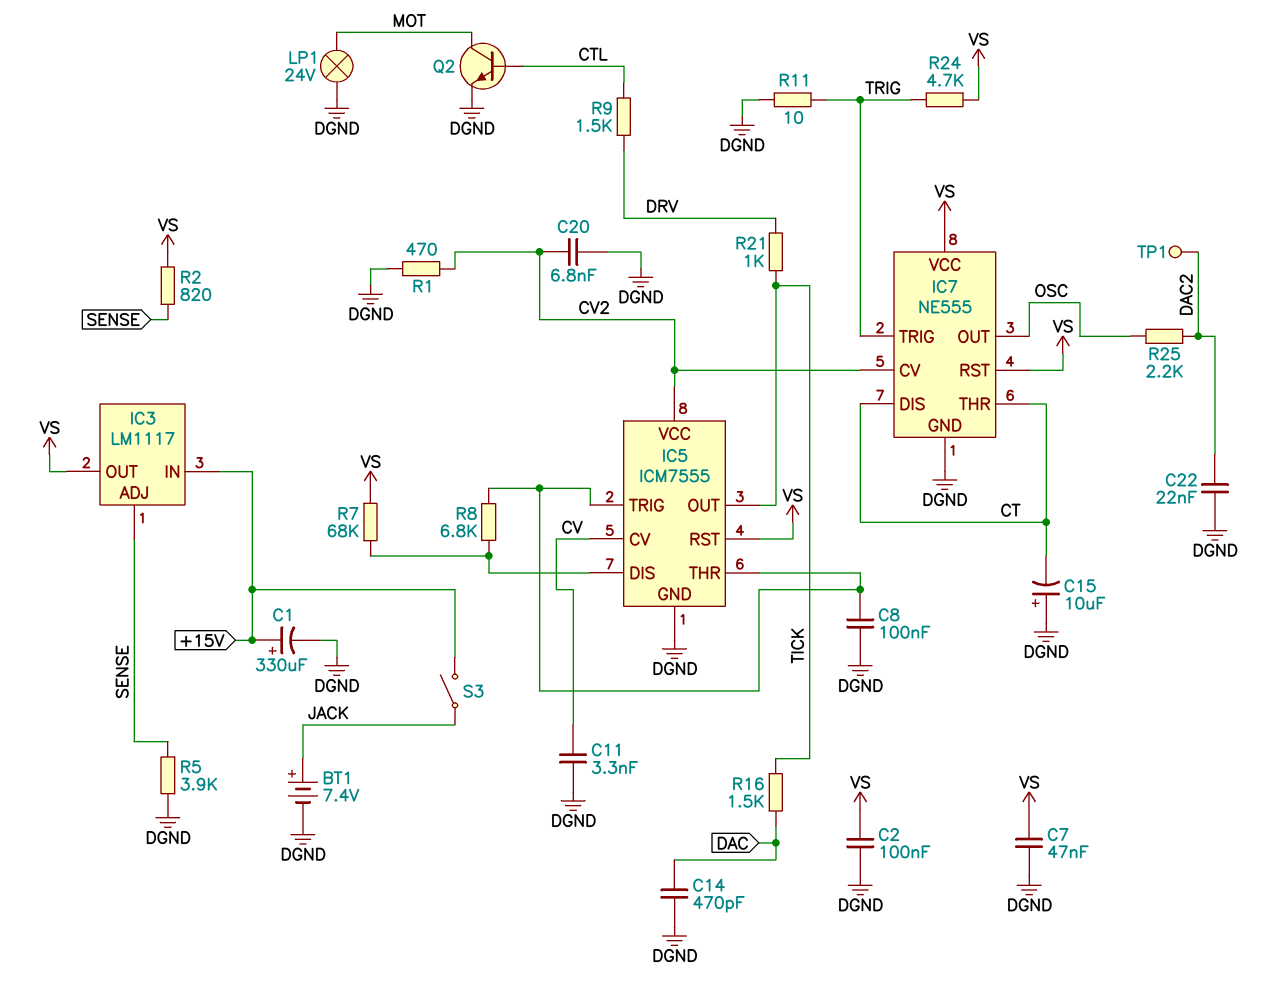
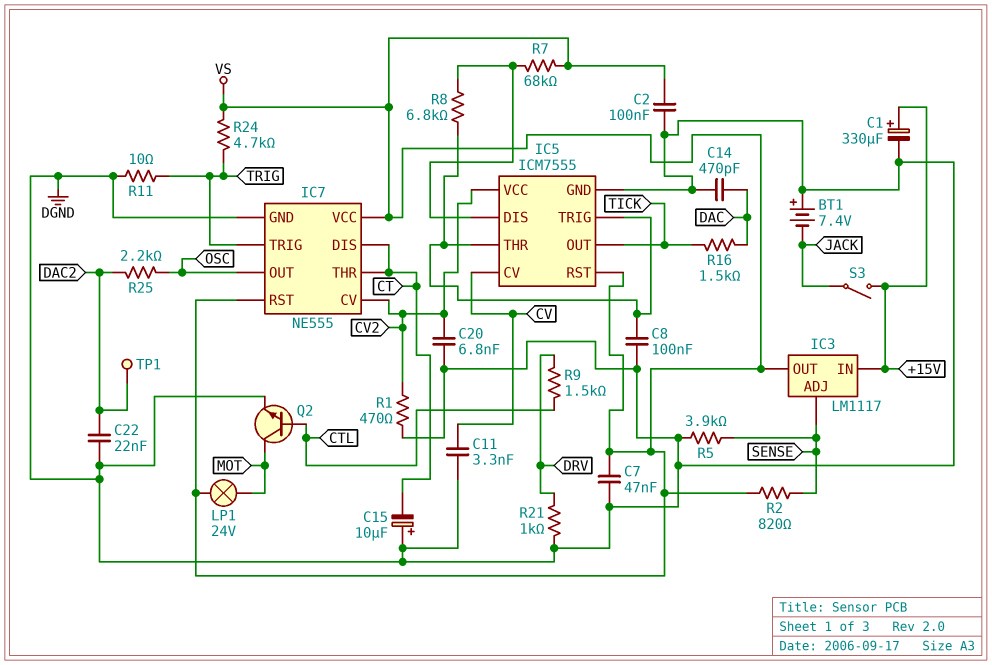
BT1: 7.4V (plus JACK, minus DGND) -> 7.4V (plus DGND, minus JACK)
LP1: lamp 24V (DGND, MOT) -> lamp 24V (MOT, VS)
R21: 1k (DRV, TICK) -> 1k (DGND, DRV)

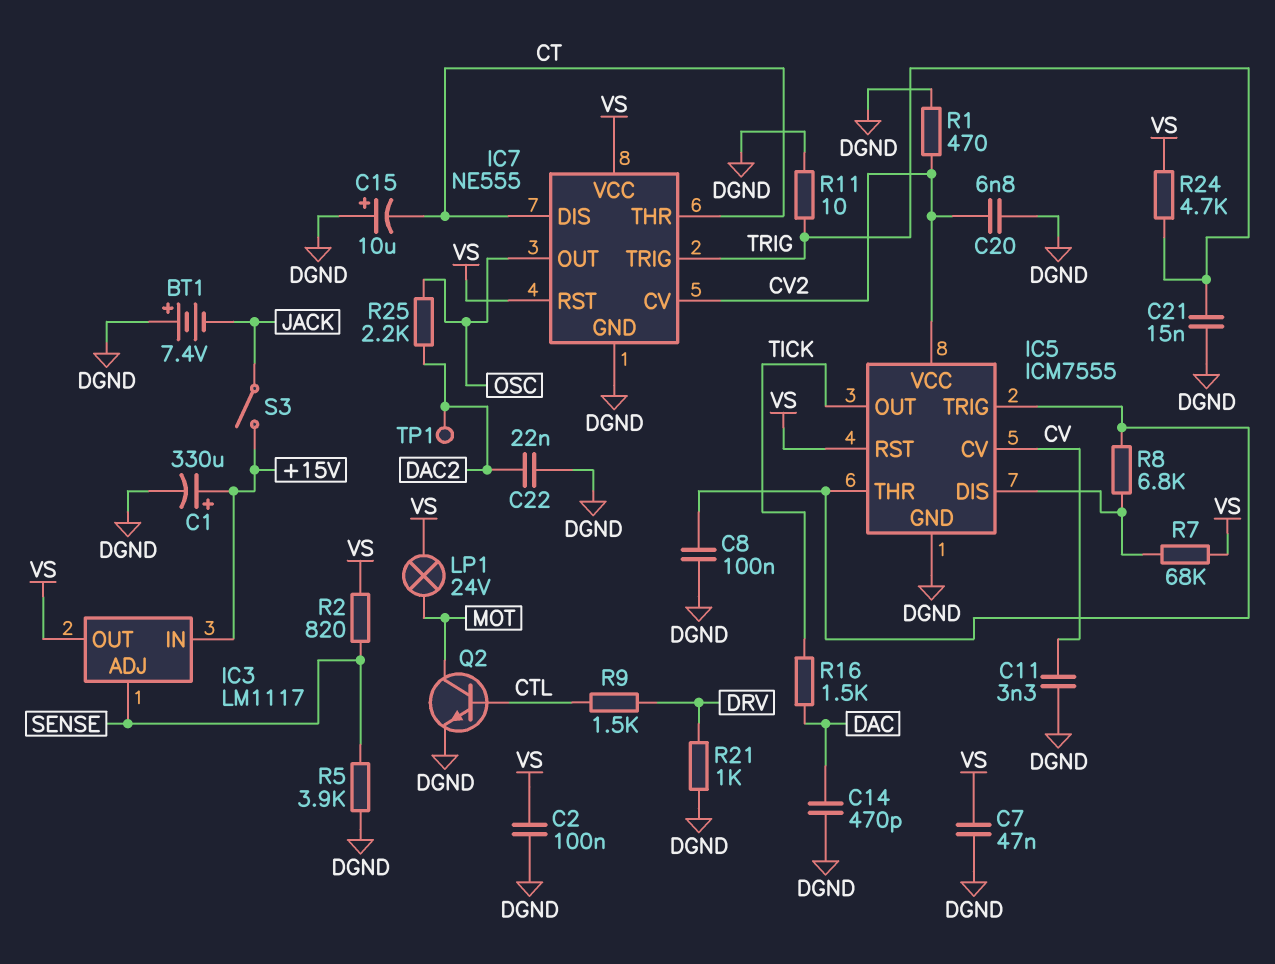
C21: none -> 15nF (DGND, TRIG)

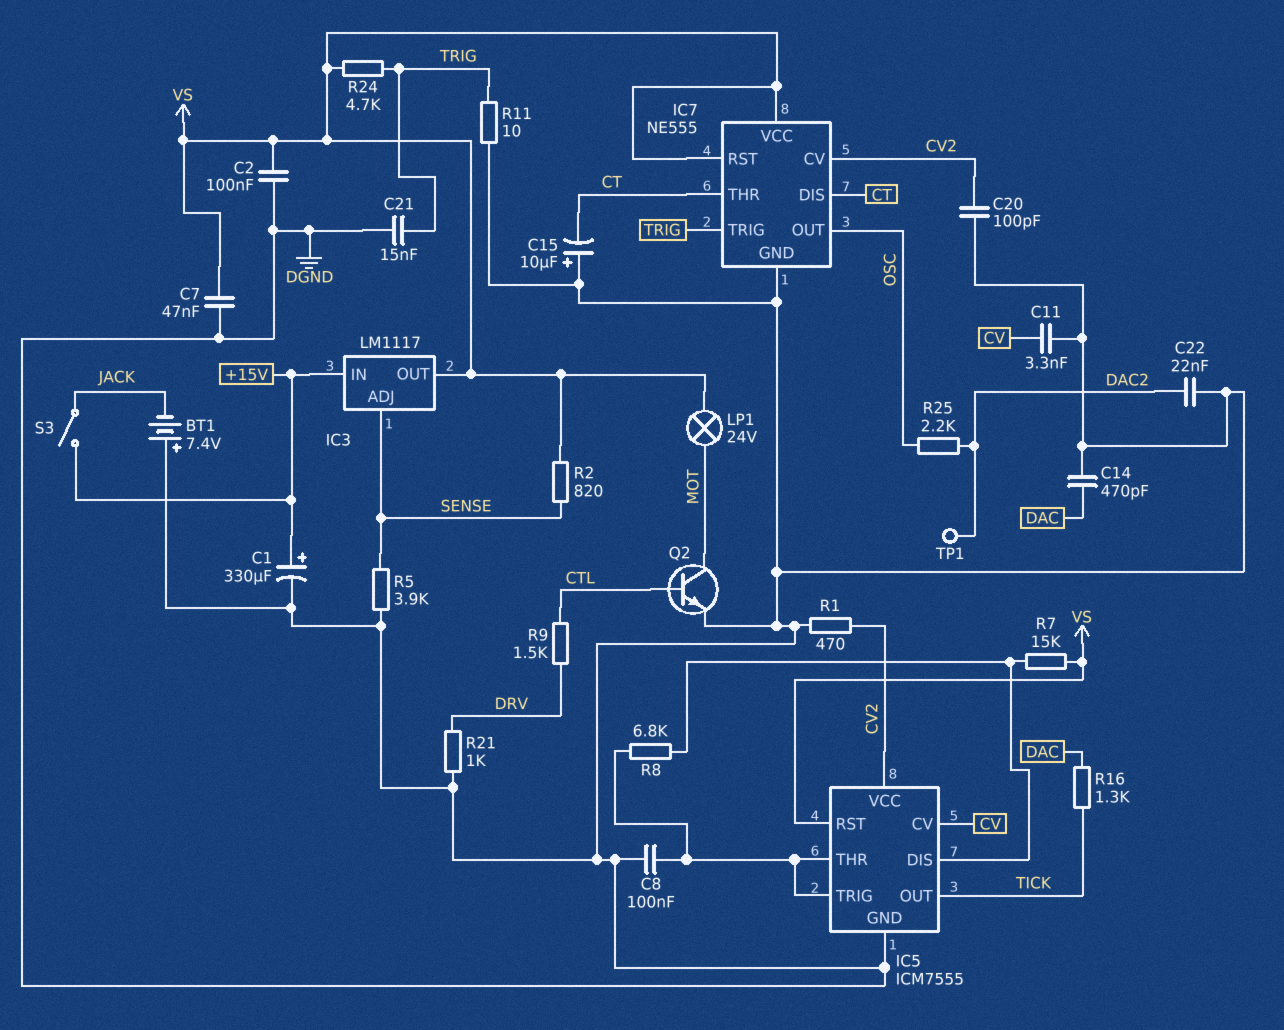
C20: 6.8nF (CV2, DGND) -> 100pF (CV2, DGND)
R7: 68k (IC5/DIS, VS) -> 15k (IC5/DIS, VS)
R16: 1.5k (DAC, TICK) -> 1.3k (DAC, TICK)

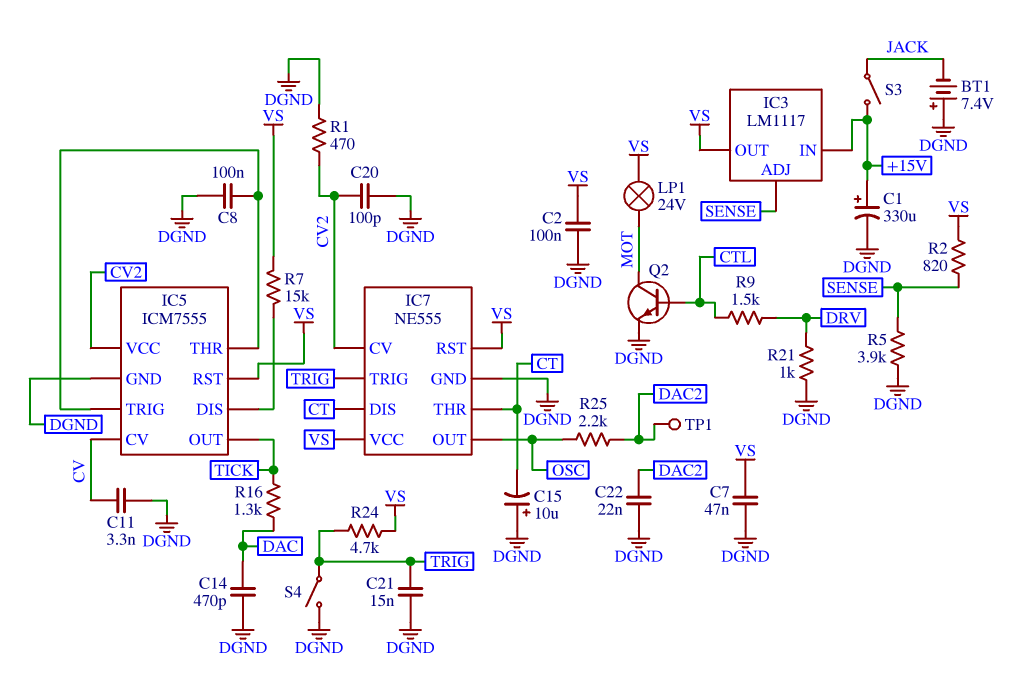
R8: 6.8k (IC5/DIS, IC5/THR) -> none
R11: 10 (DGND, TRIG) -> none
S4: none -> switch (DGND, TRIG)

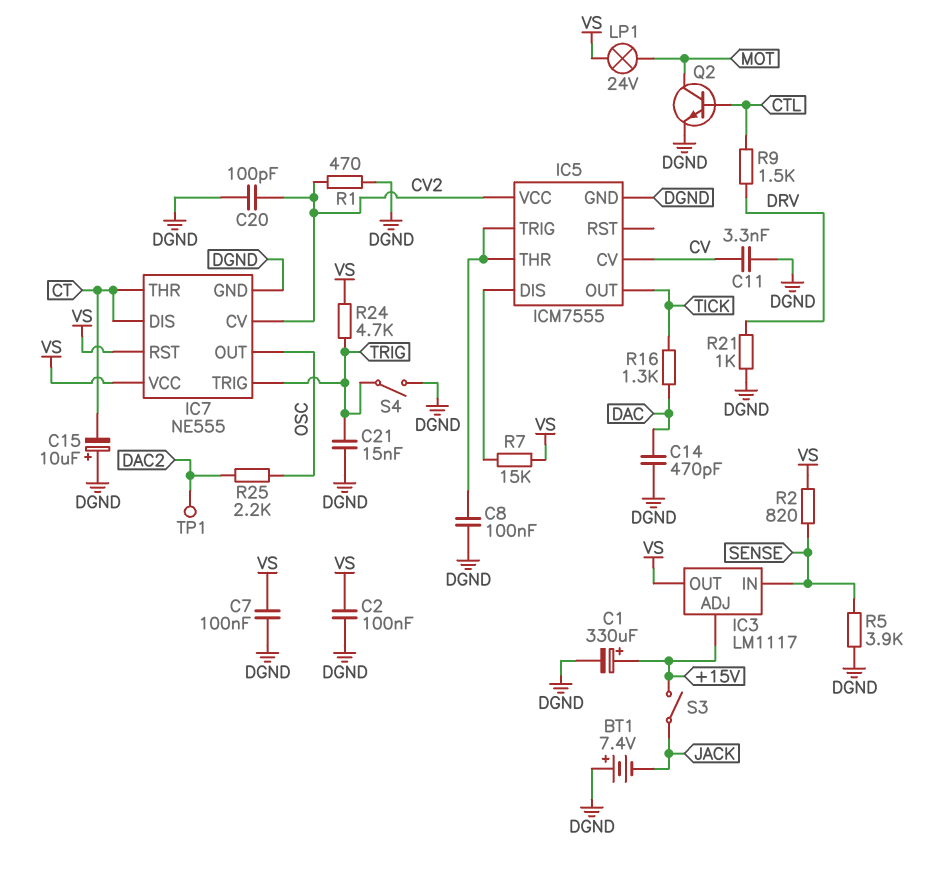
C7: 47nF (DGND, VS) -> 100nF (DGND, VS)
C22: 22nF (DAC2, DGND) -> none
IC3 pin ADJ: SENSE -> +15V
IC3 pin IN: +15V -> SENSE
IC5 pin RST: VS -> none

